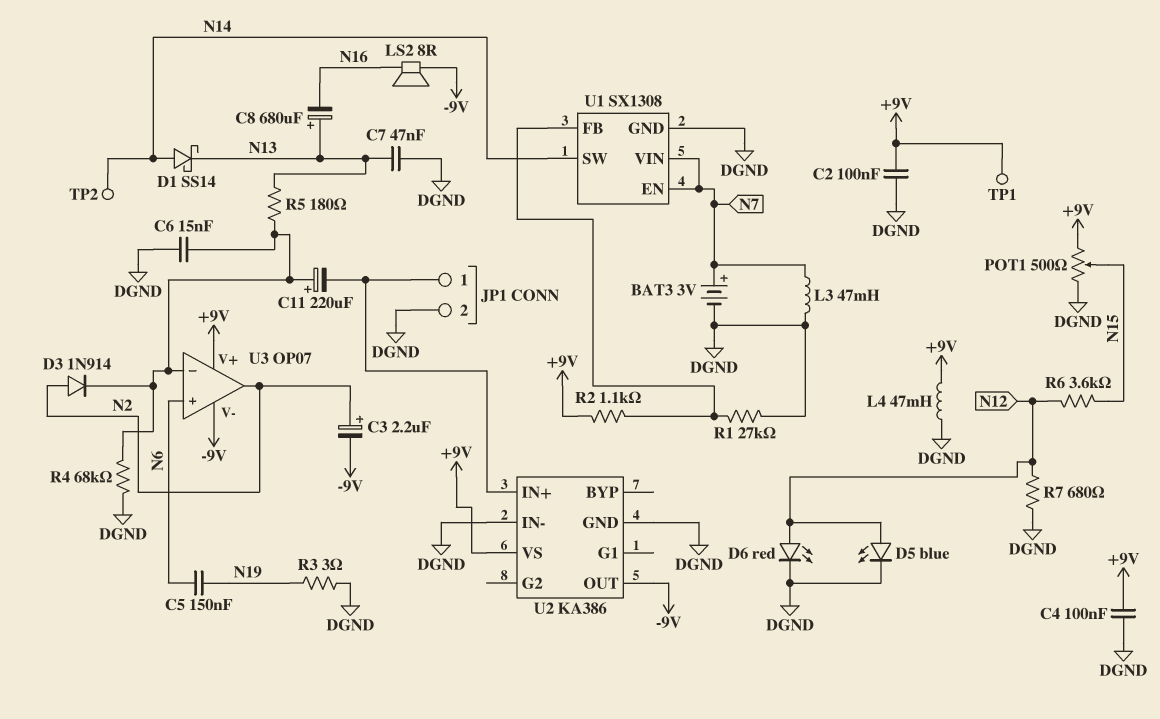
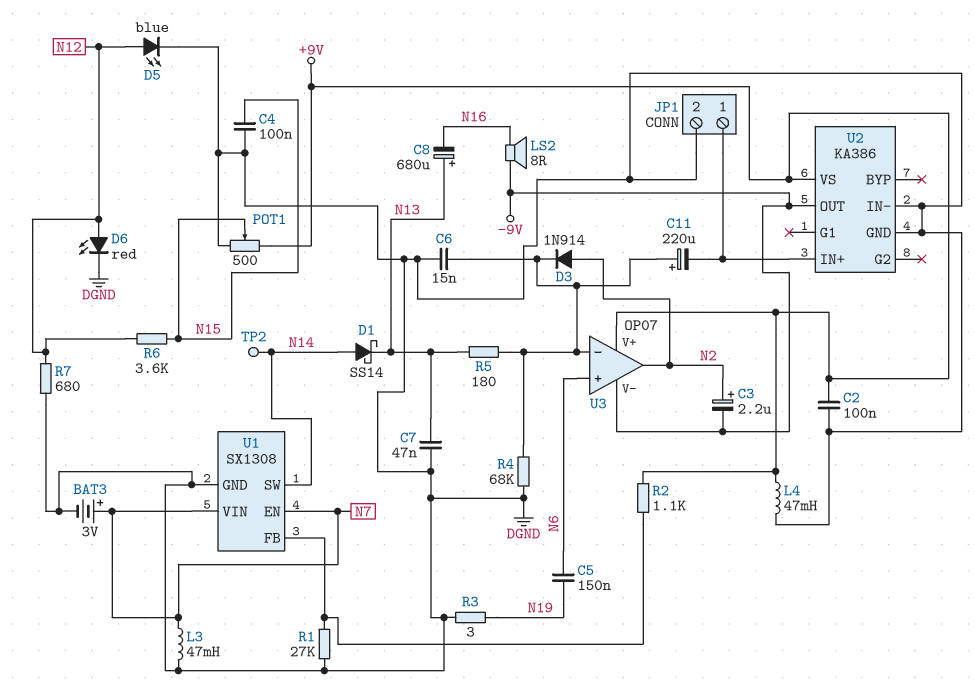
C4: 100nF (+9V, DGND) -> 100nF (DGND, N15)
TP1: test point (+9V) -> none

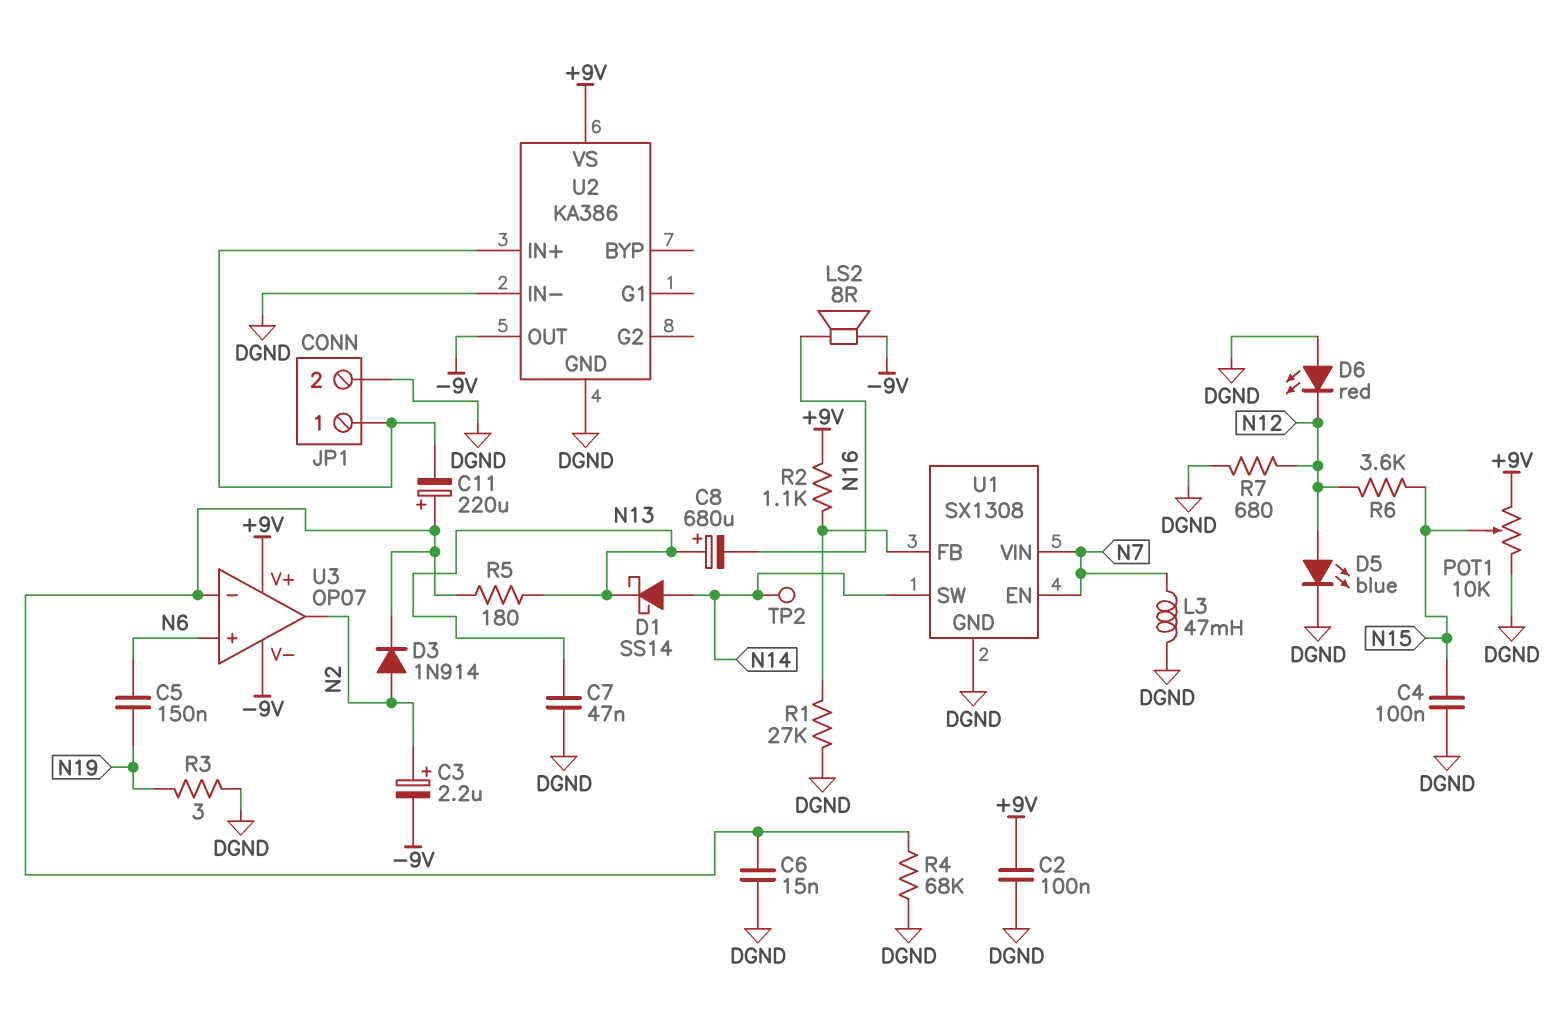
BAT3: 3V (plus N7, minus DGND) -> none
D6: LED red (A N12, K DGND) -> LED red (A DGND, K N12)
L4: 47mH (+9V, DGND) -> none
POT1: 500 (+9V, DGND, wiper N15) -> 10k (+9V, DGND, wiper N15)

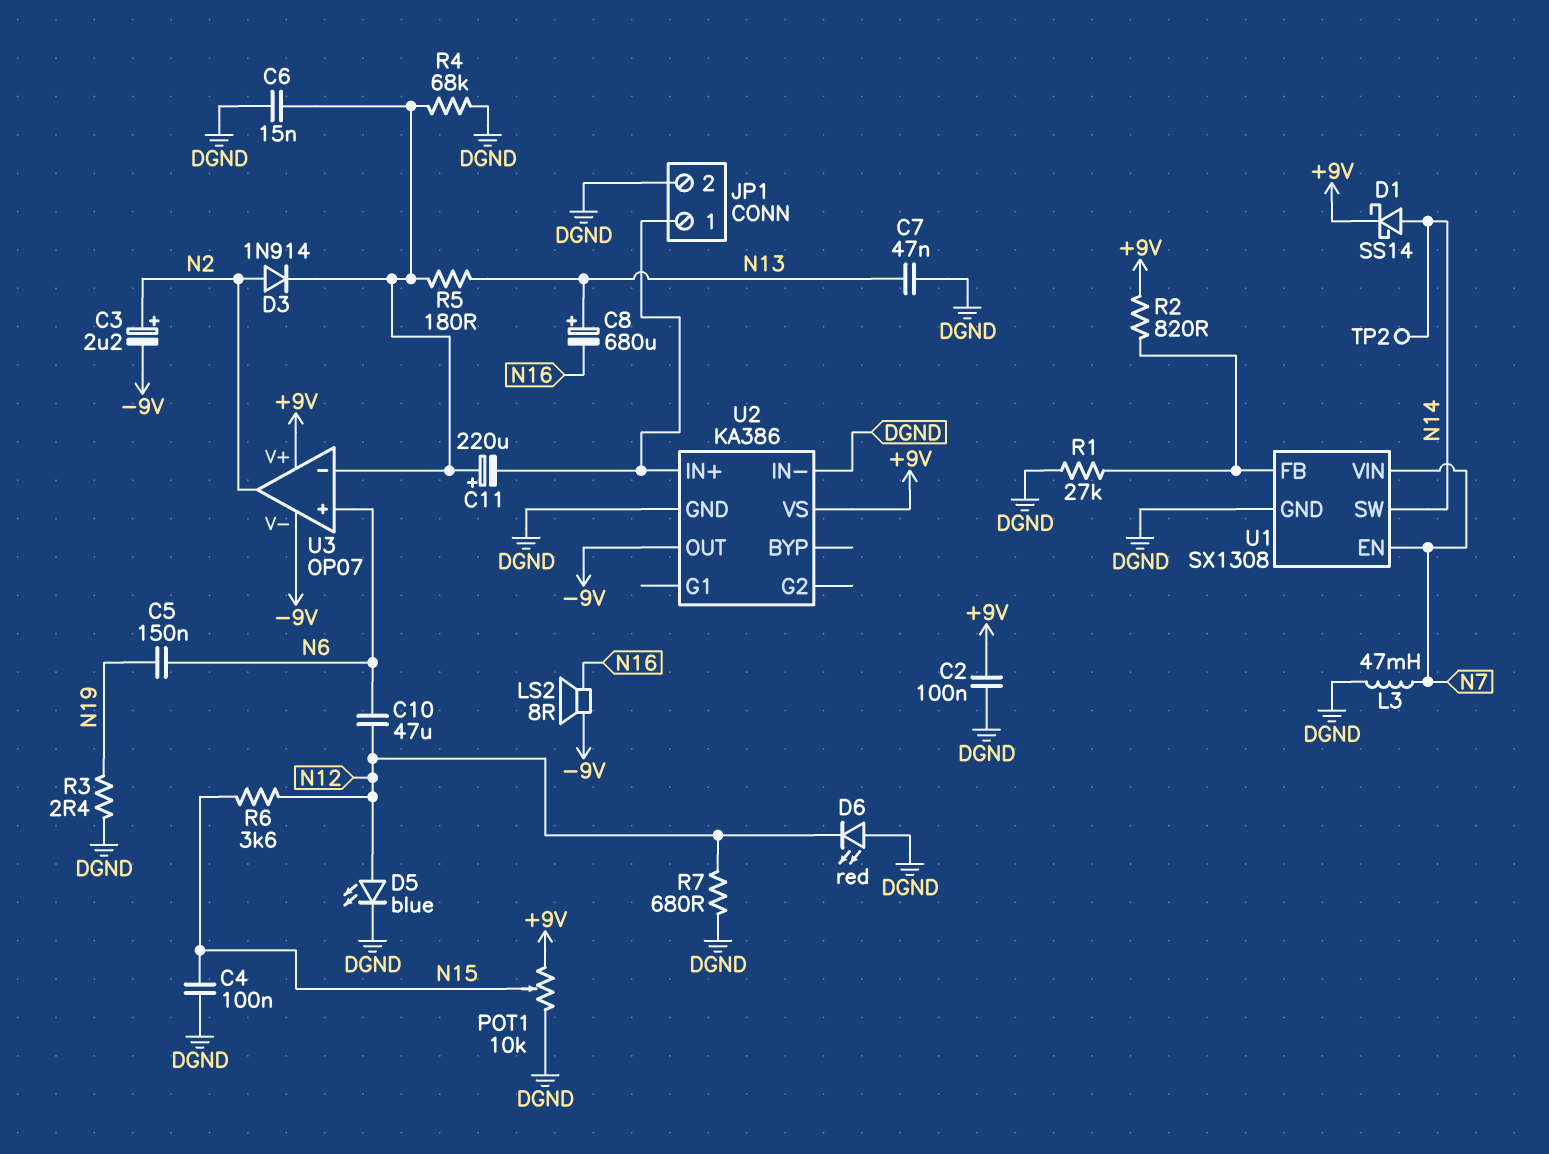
C10: none -> 47uF (N6, N12)
D1: schottky SS14 (A N14, K N13) -> schottky SS14 (A N14, K +9V)
R2: 1.1k (+9V, U1/FB) -> 820 (+9V, U1/FB)
R3: 3 (DGND, N19) -> 2.4 (DGND, N19)

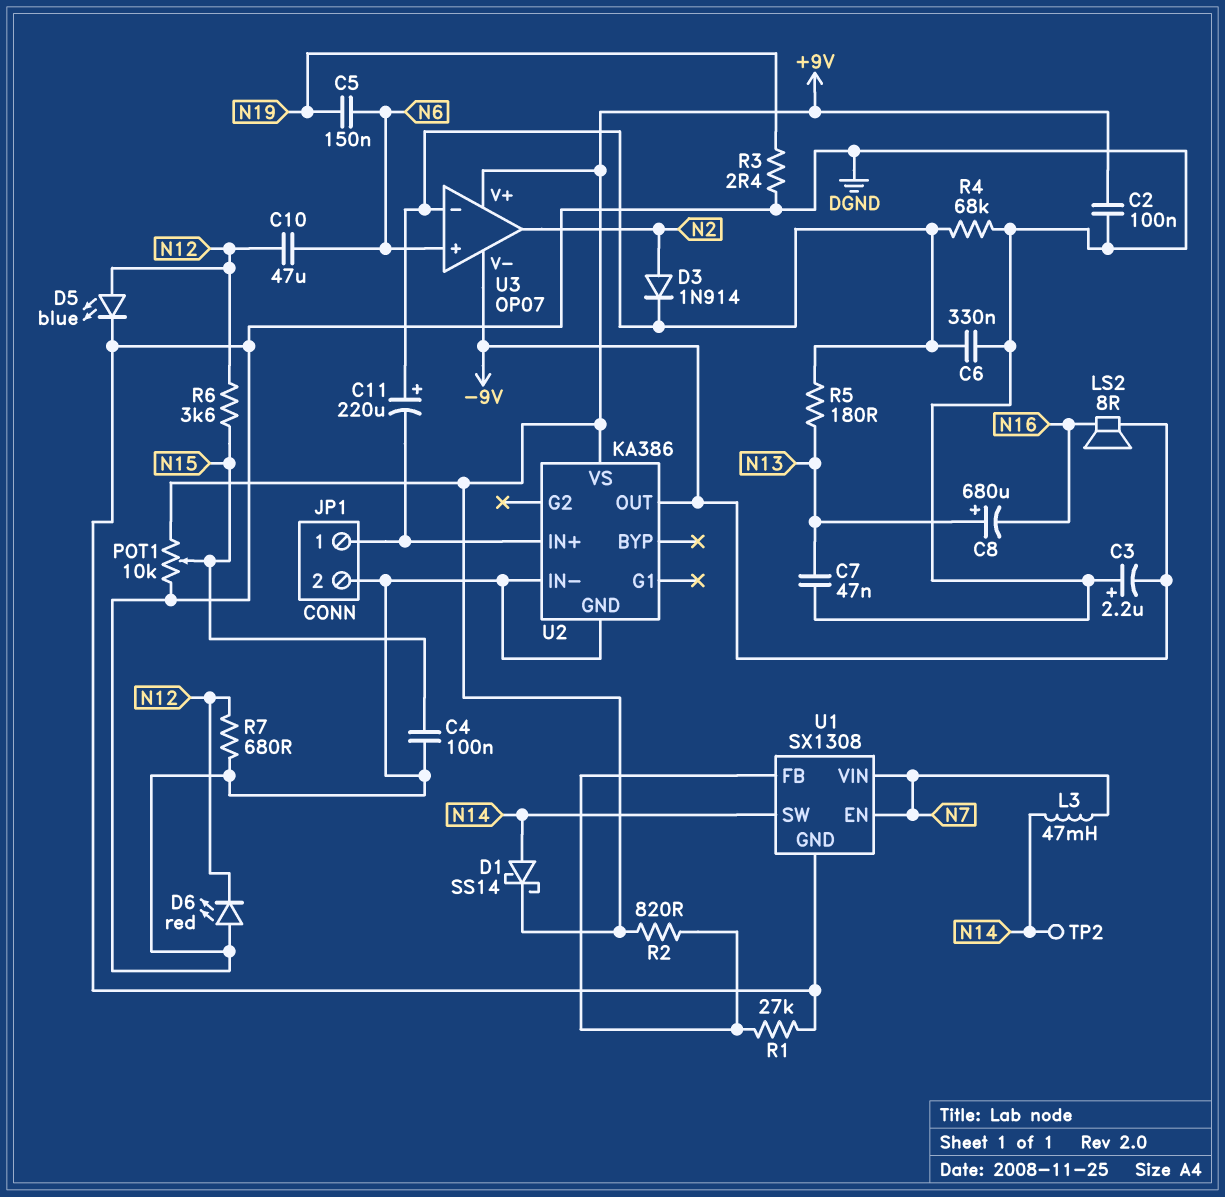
C3: 2.2uF (plus N2, minus -9V) -> 2.2uF (plus DGND, minus -9V)
C6: 15nF (DGND, U3/in-) -> 330nF (DGND, U3/in-)
L3: 47mH (DGND, N7) -> 47mH (N7, N14)

